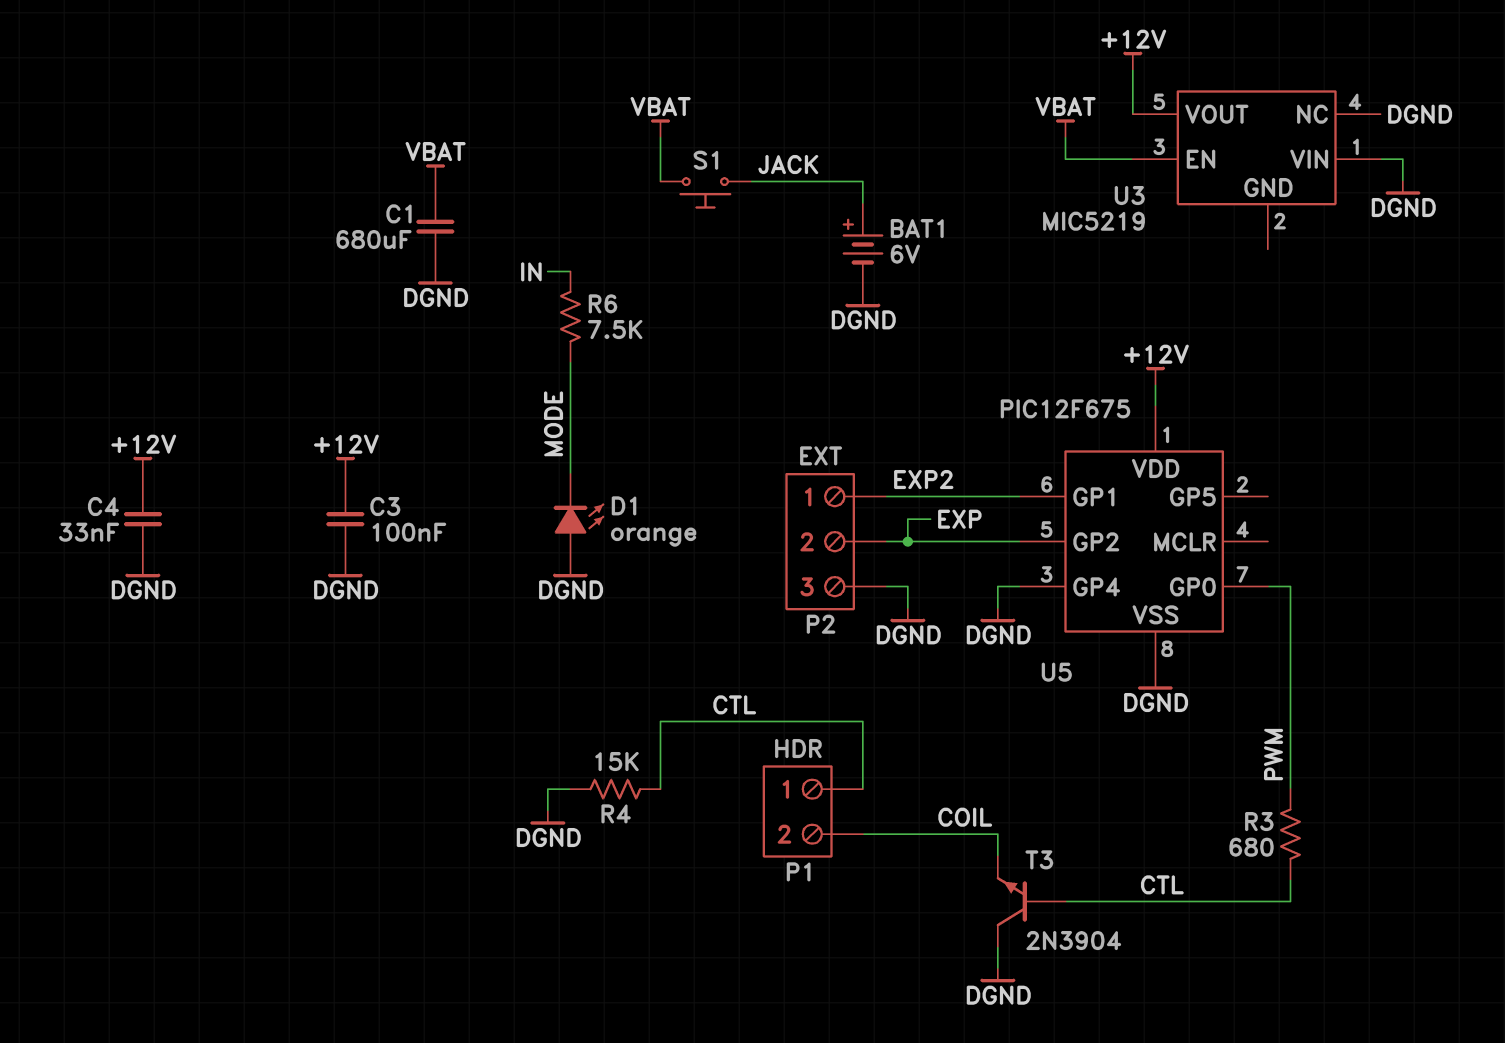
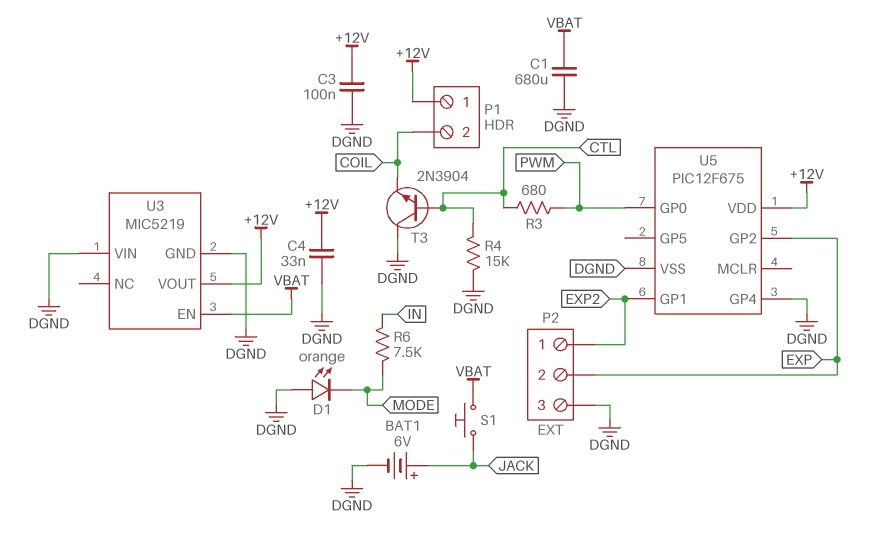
P1 pin 1: CTL -> +12V
U3 pin GND: none -> DGND
U3 pin NC: DGND -> none

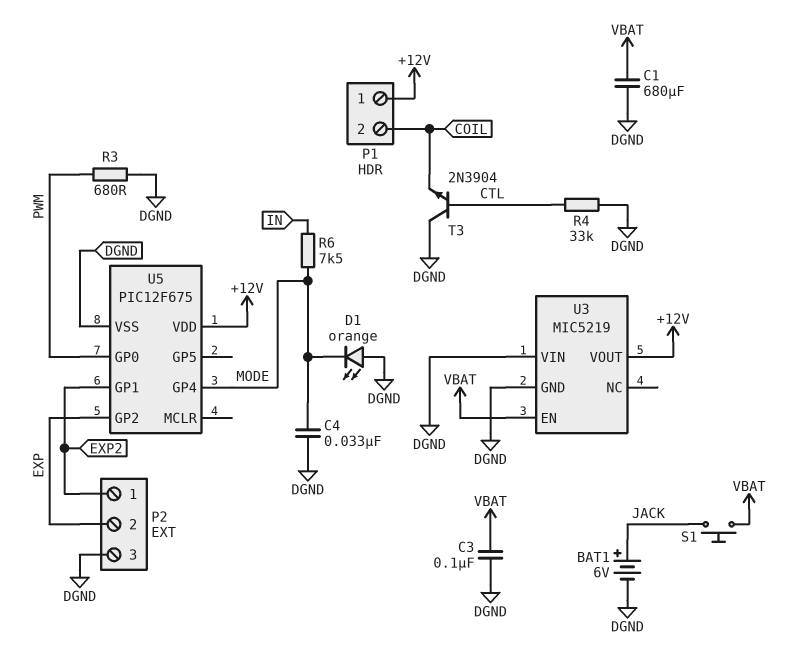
C3: 100nF (+12V, DGND) -> 100nF (DGND, VBAT)
C4: 33nF (+12V, DGND) -> 33nF (DGND, MODE)
R3: 680 (CTL, PWM) -> 680 (DGND, PWM)
R4: 15k (CTL, DGND) -> 33k (CTL, DGND)
U5 pin GP4: DGND -> MODE

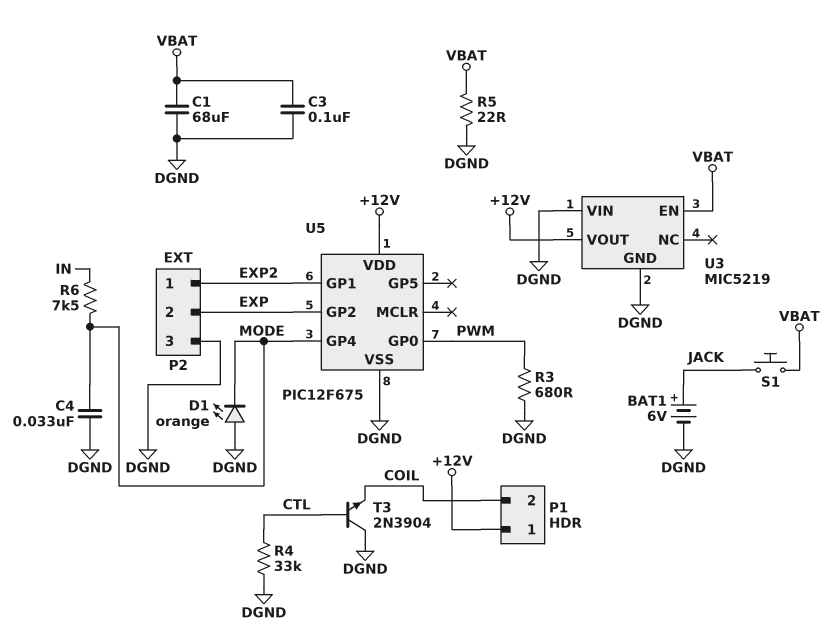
C1: 680uF (DGND, VBAT) -> 68uF (DGND, VBAT)
R5: none -> 22 (DGND, VBAT)

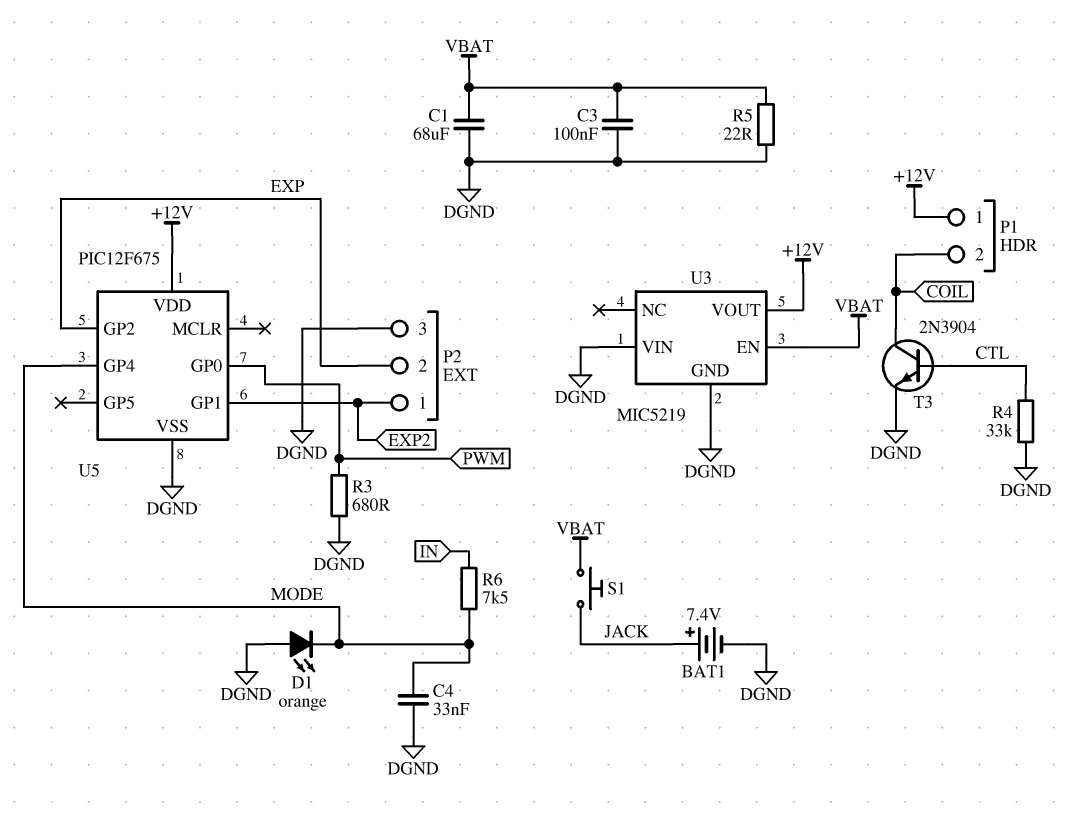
BAT1: 6V (plus JACK, minus DGND) -> 7.4V (plus JACK, minus DGND)
T3: NPN 2N3904 (B CTL, C DGND, E COIL) -> NPN 2N3904 (B CTL, C COIL, E DGND)

